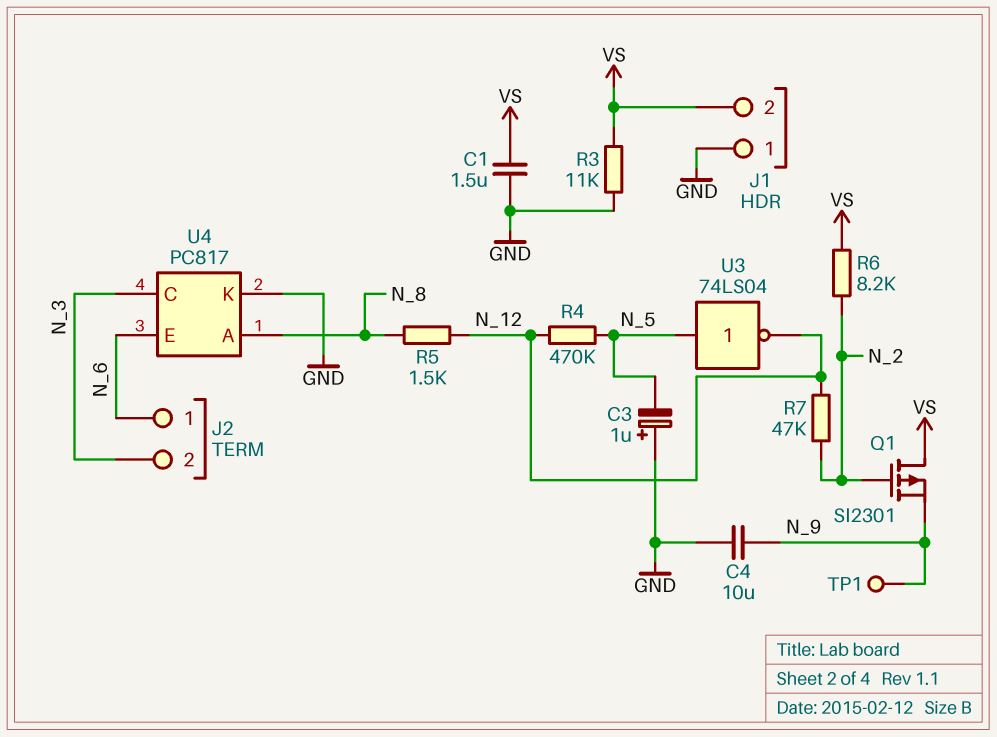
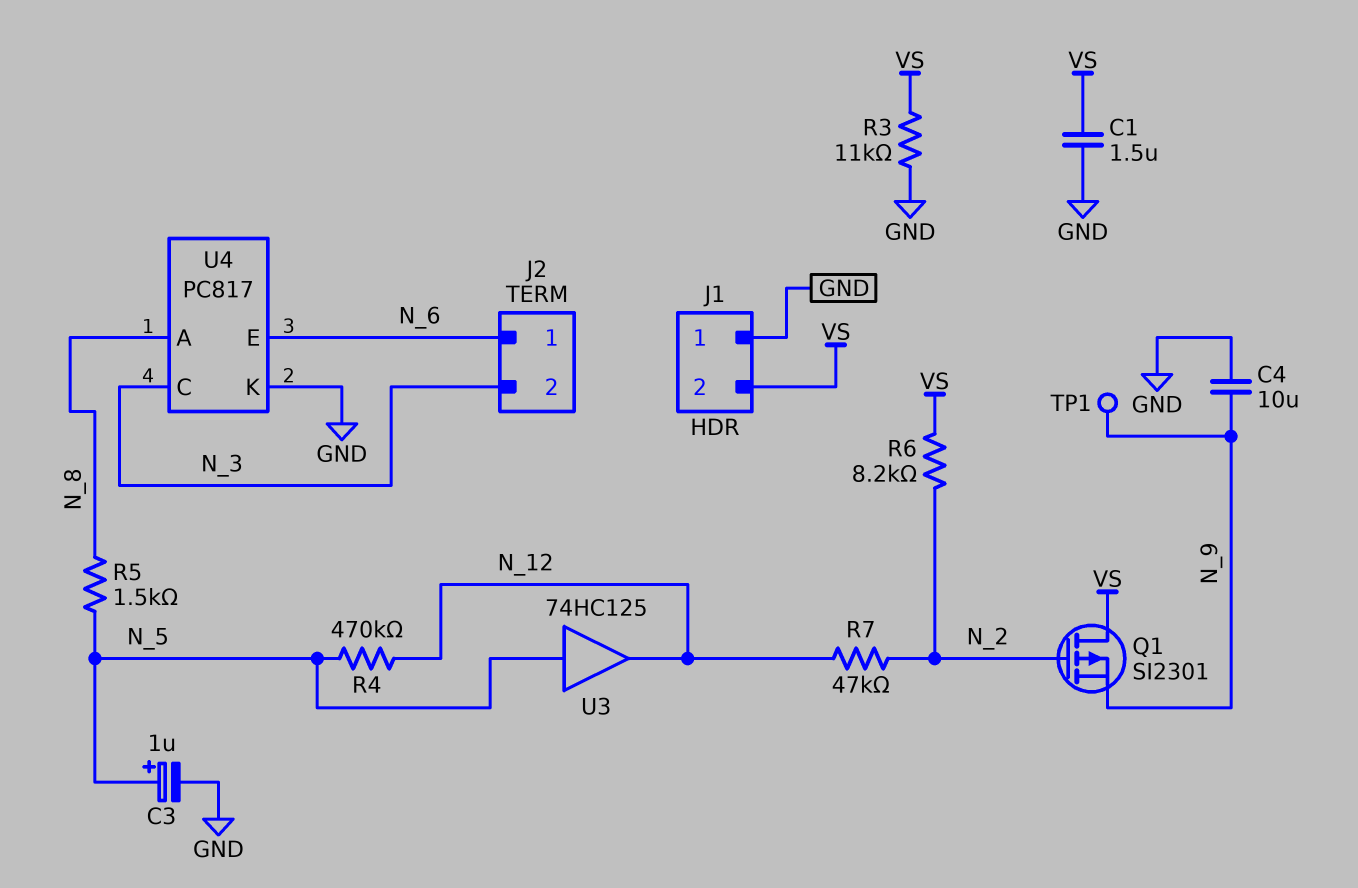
C3: 1uF (plus GND, minus N_5) -> 1uF (plus N_5, minus GND)
R5: 1.5k (N_8, N_12) -> 1.5k (N_5, N_8)
U3: NOT 74LS04 (in N_5, out N_12) -> buffer 74HC125 (in N_5, out N_12)

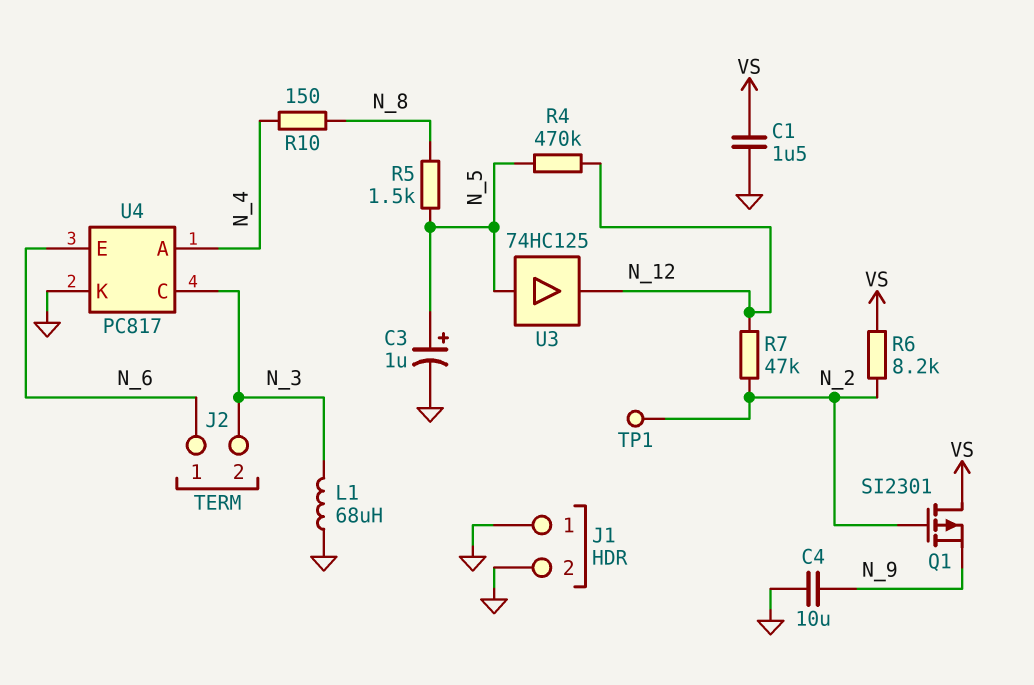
J1 pin 2: VS -> GND
L1: none -> 68uH (GND, N_3)
R3: 11k (GND, VS) -> none
R10: none -> 150 (N_4, N_8)
TP1: test point (N_9) -> test point (N_2)
U4 pin A: N_8 -> N_4

